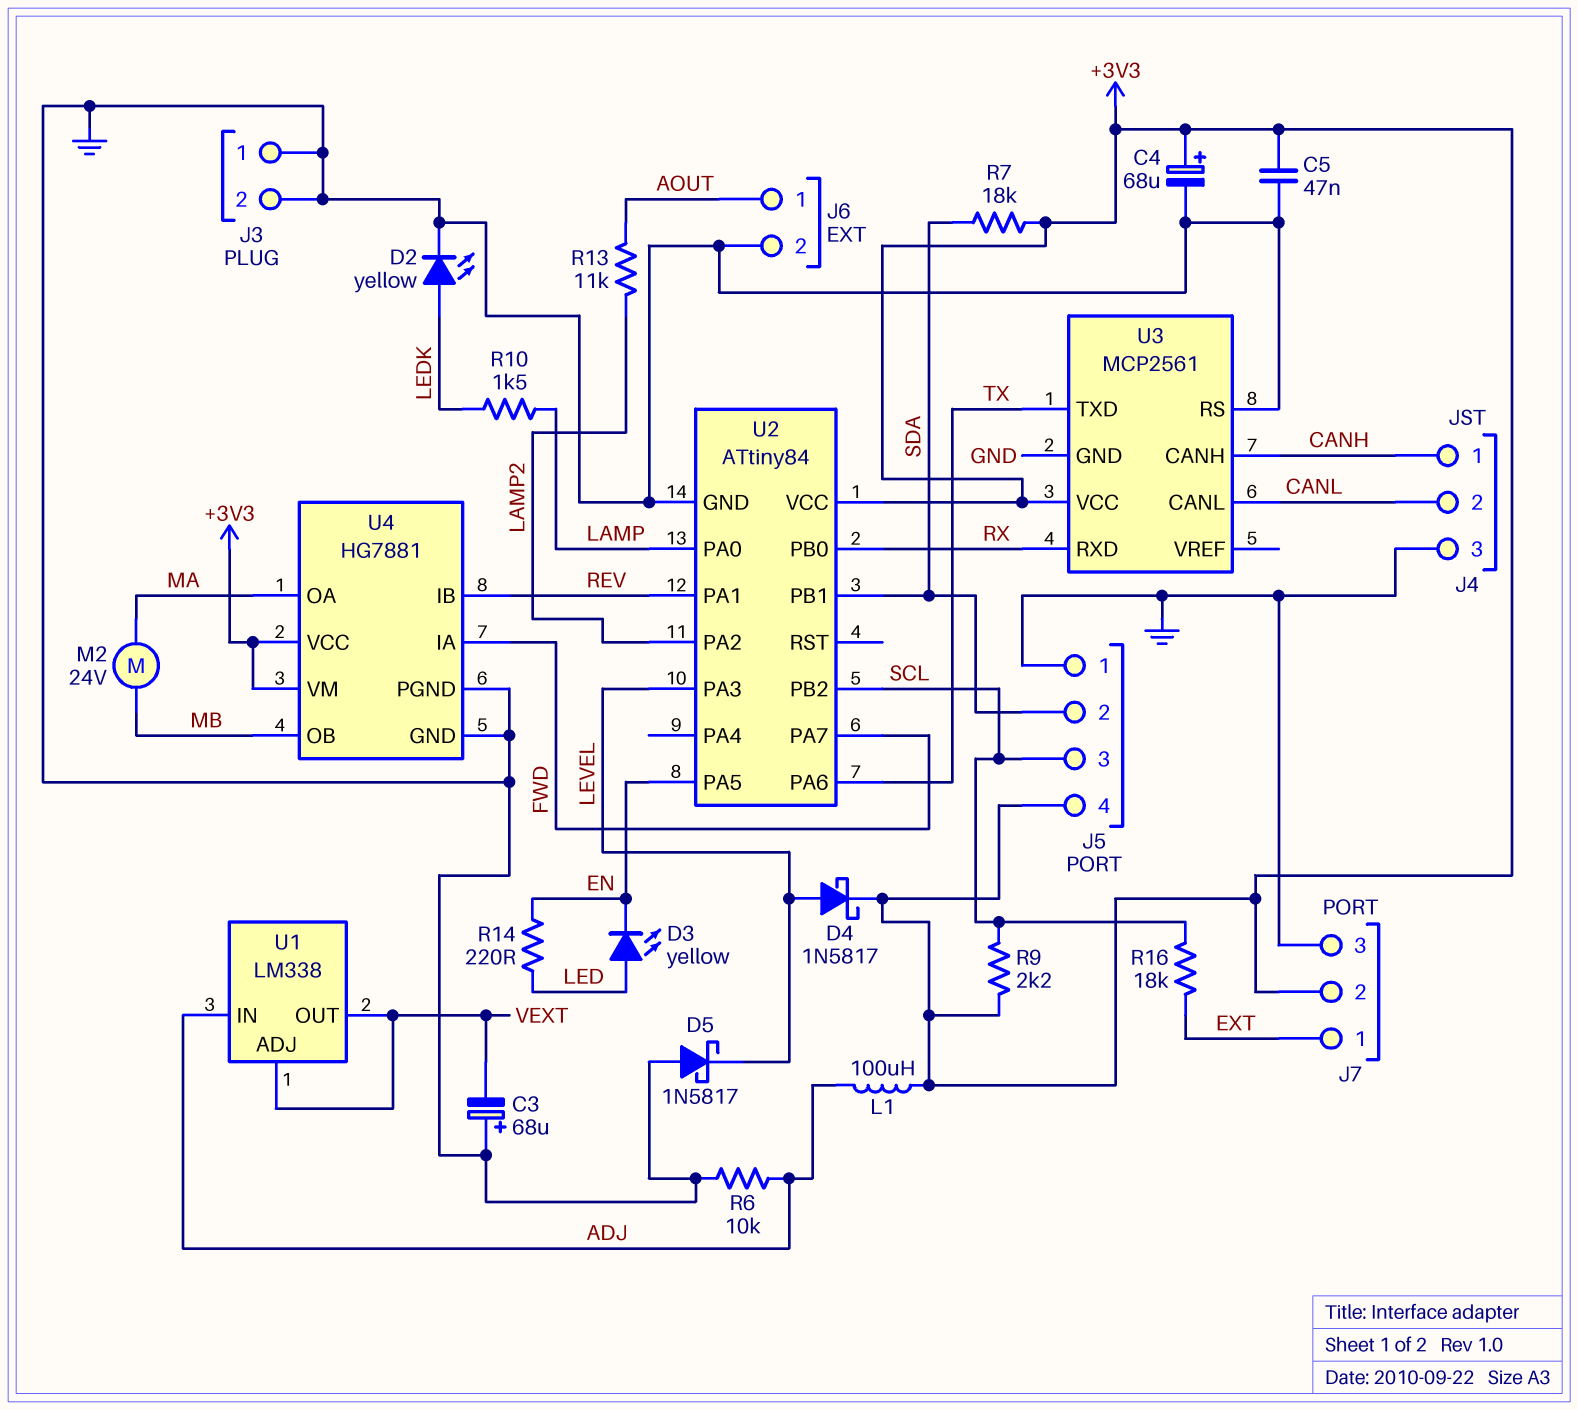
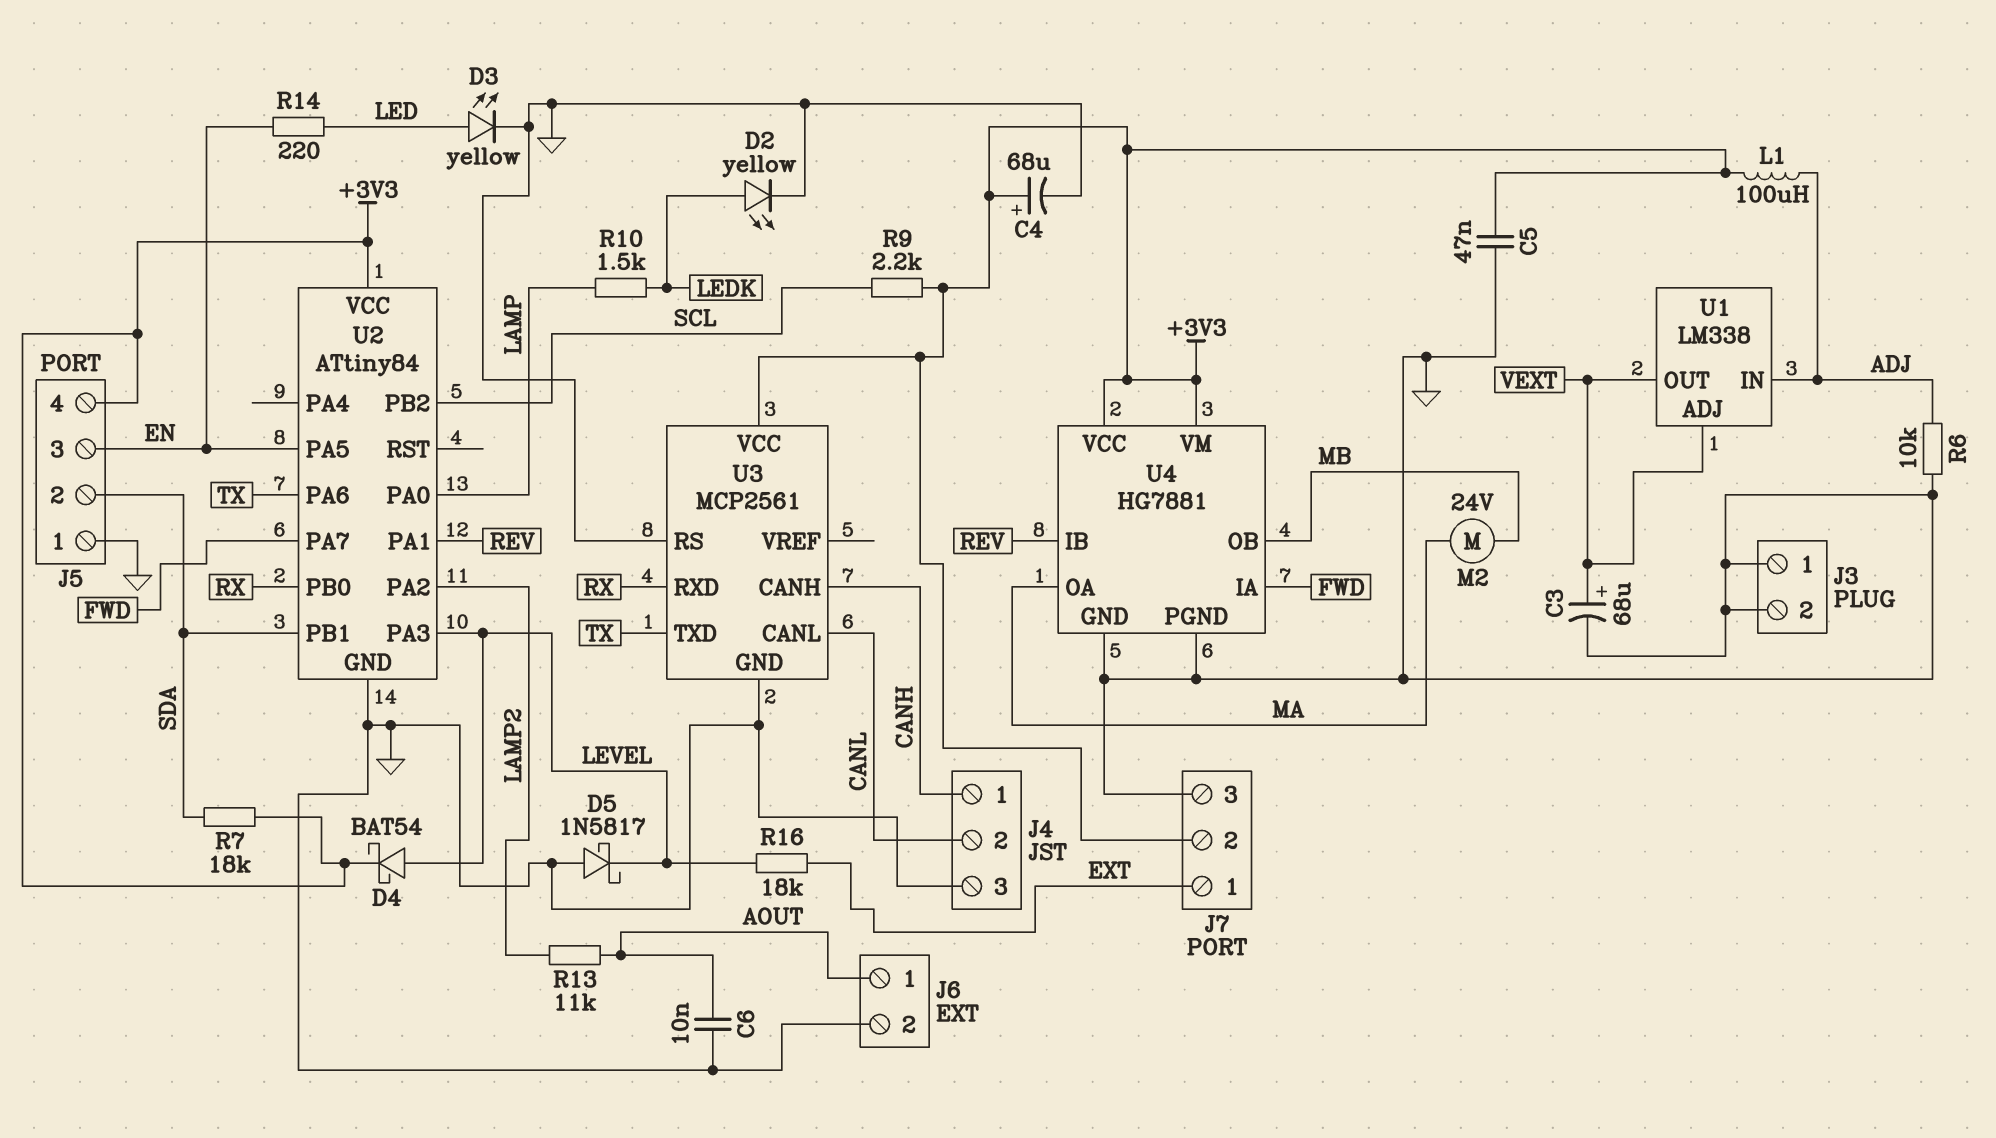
C3: 68uF (plus GND, minus VEXT) -> 68uF (plus VEXT, minus GND)
C6: none -> 10nF (AOUT, GND)
D3: LED yellow (A LED, K EN) -> LED yellow (A LED, K GND)
D4: schottky 1N5817 (A LEVEL, K +3V3) -> schottky BAT54 (A LEVEL, K +3V3)
J5 pin 3: SCL -> EN
R16: 18k (EXT, SCL) -> 18k (EXT, LEVEL)

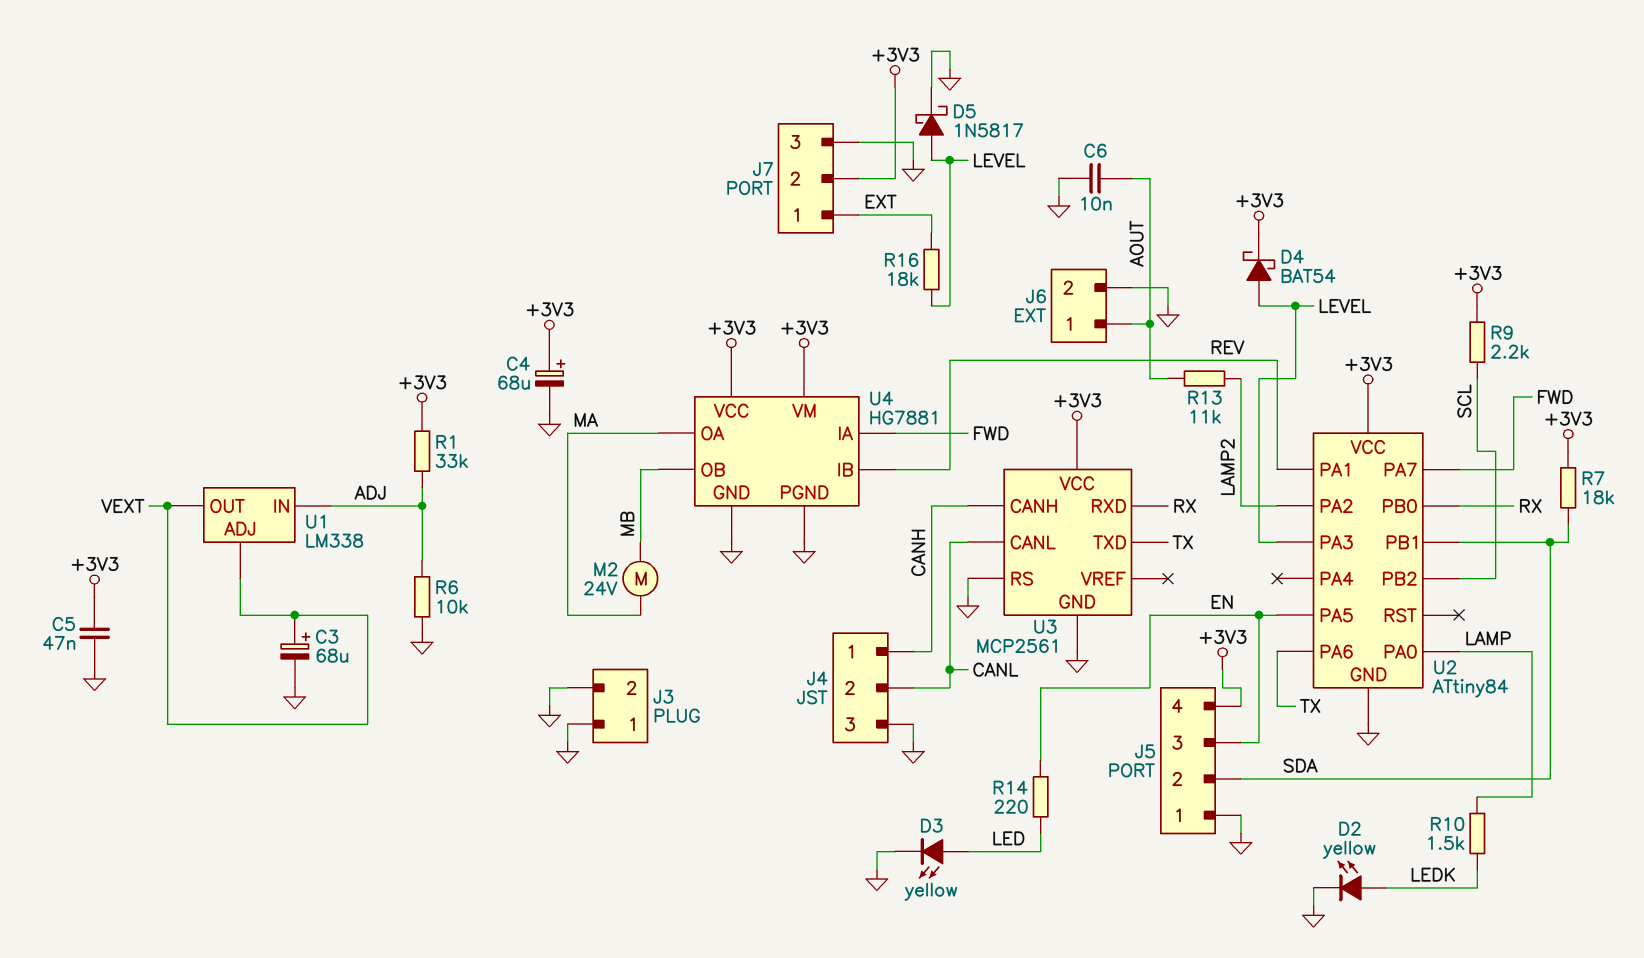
D5: schottky 1N5817 (A GND, K LEVEL) -> schottky 1N5817 (A LEVEL, K GND)
L1: 100uH (+3V3, ADJ) -> none
R1: none -> 33k (+3V3, ADJ)

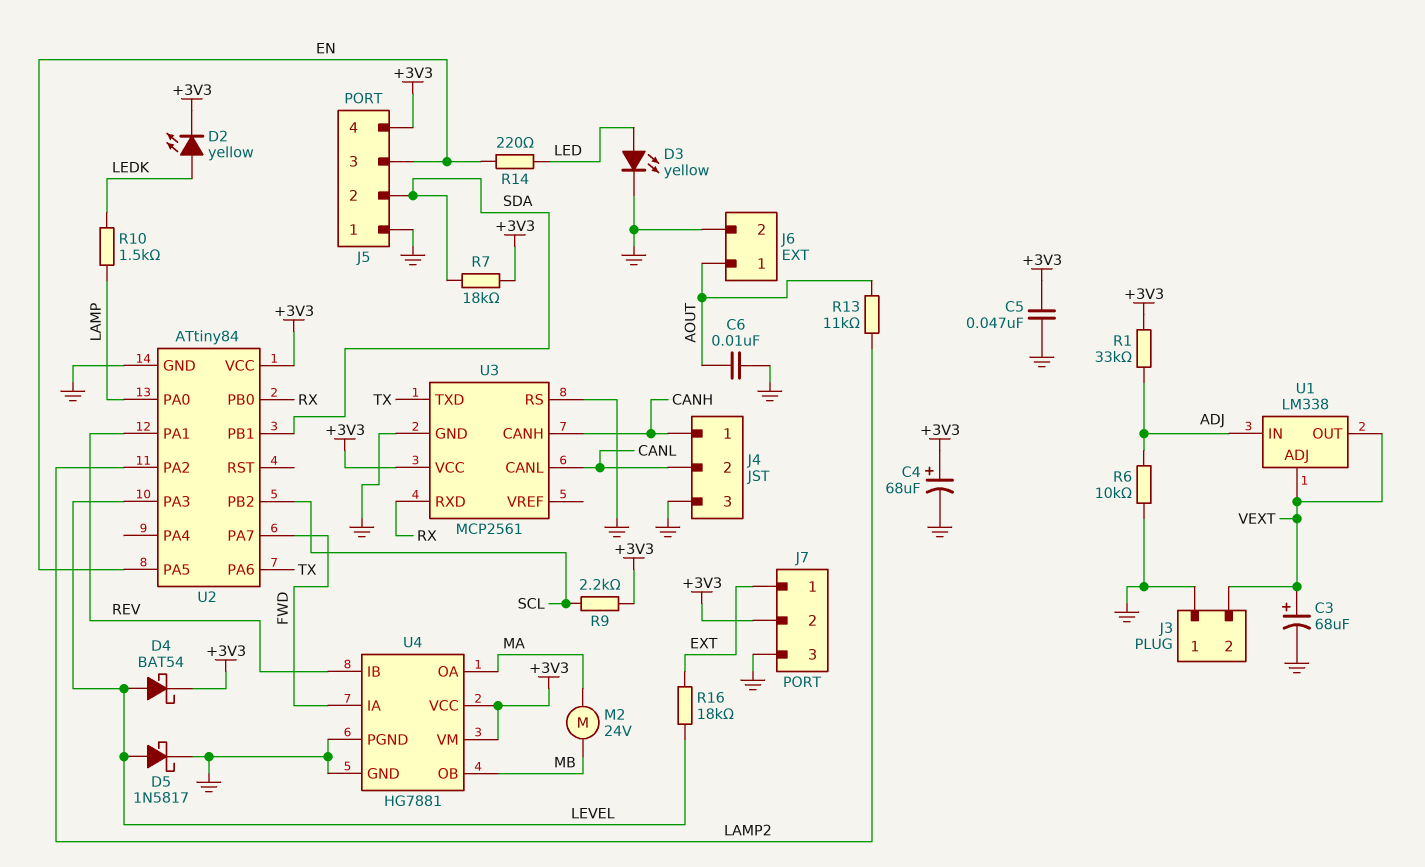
D2: LED yellow (A LEDK, K GND) -> LED yellow (A LEDK, K +3V3)
J3 pin 2: GND -> VEXT

